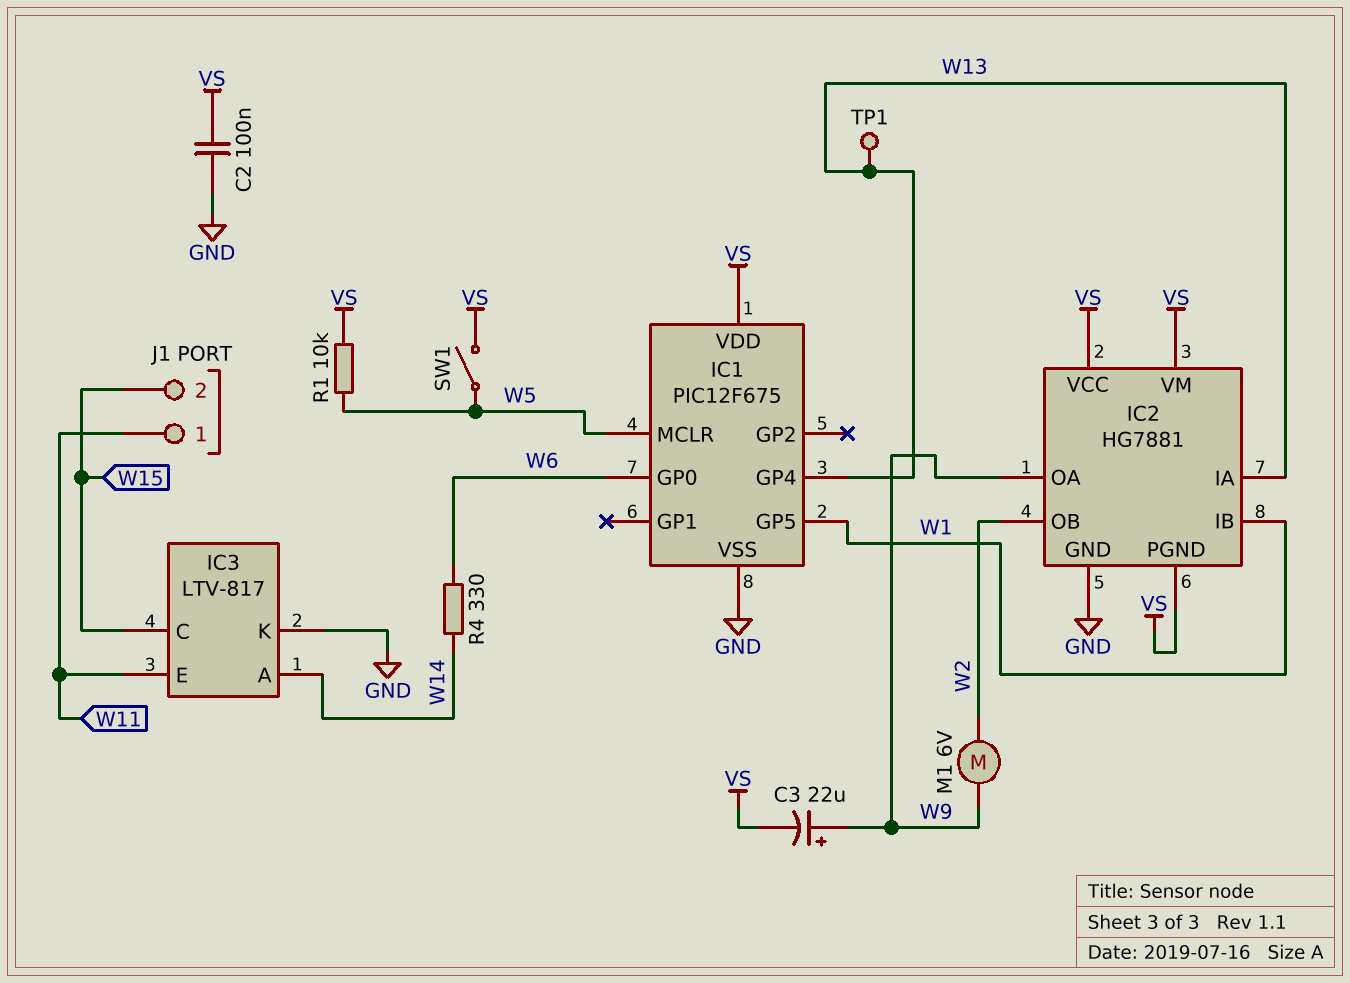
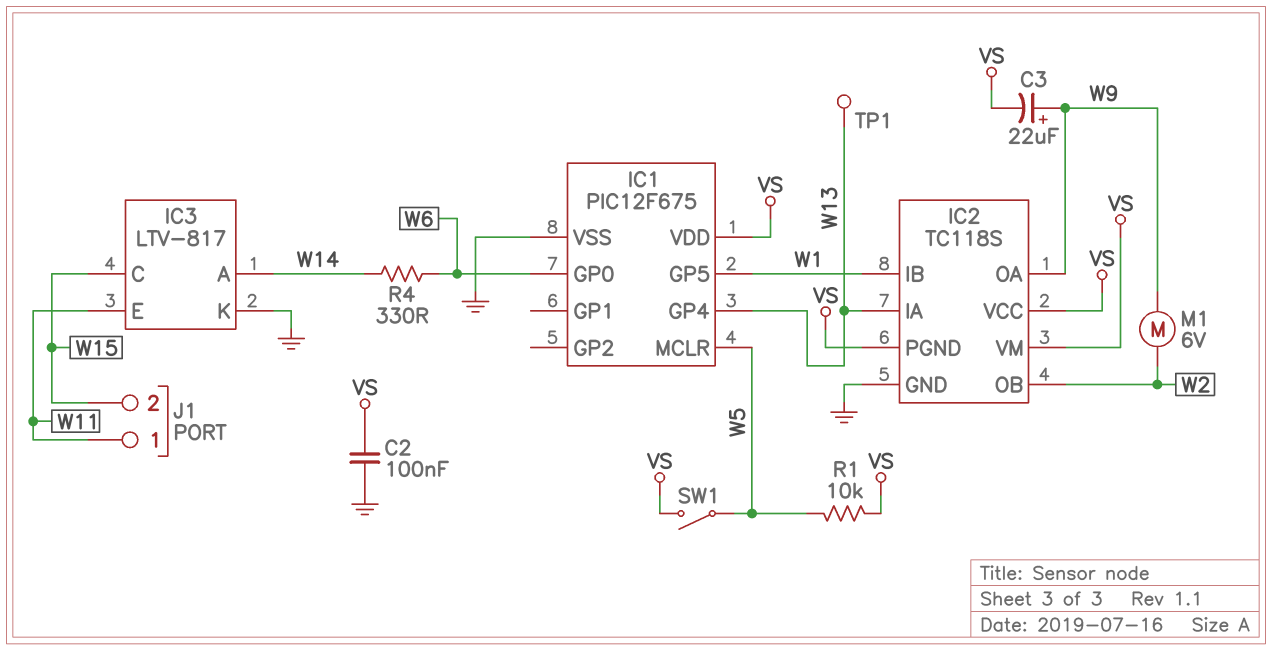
IC2: HG7881 -> TC118S

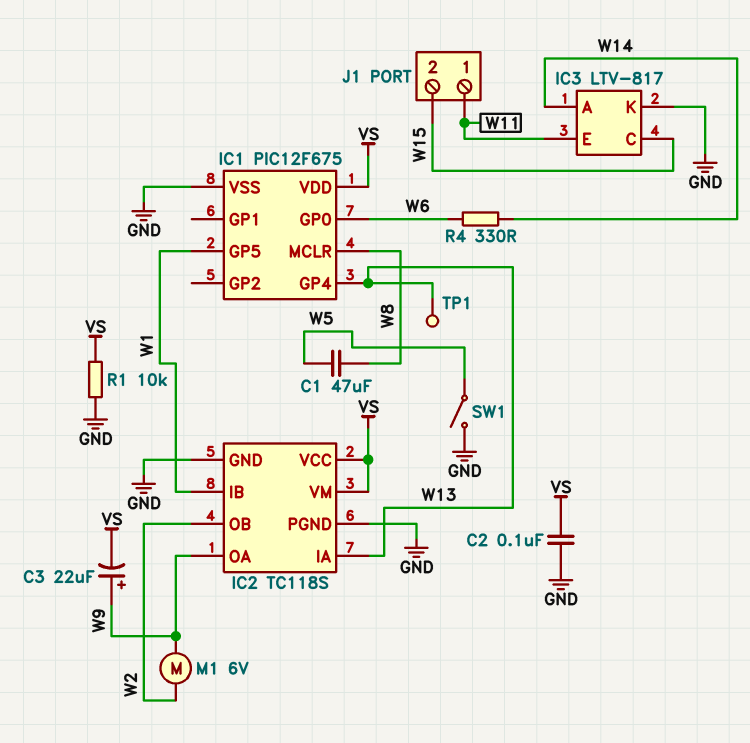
C1: none -> 47uF (W5, W8)
IC1 pin MCLR: W5 -> W8
IC2 pin PGND: VS -> GND
R1: 10k (VS, W5) -> 10k (GND, VS)
SW1: switch (VS, W5) -> switch (GND, W5)

